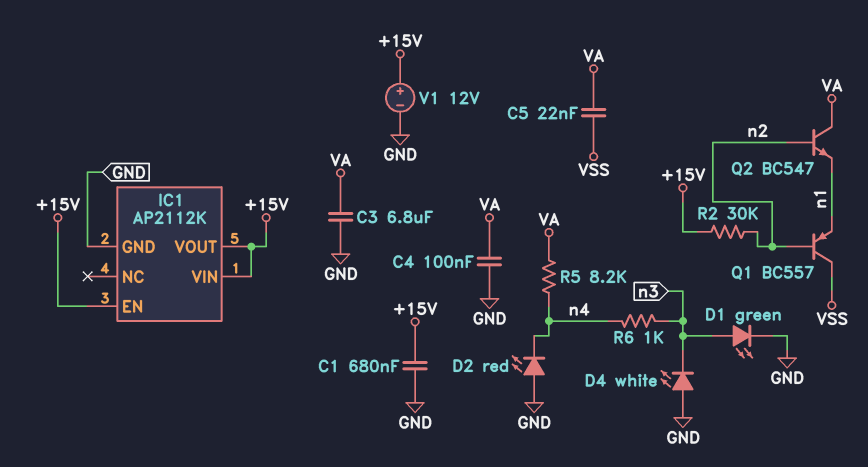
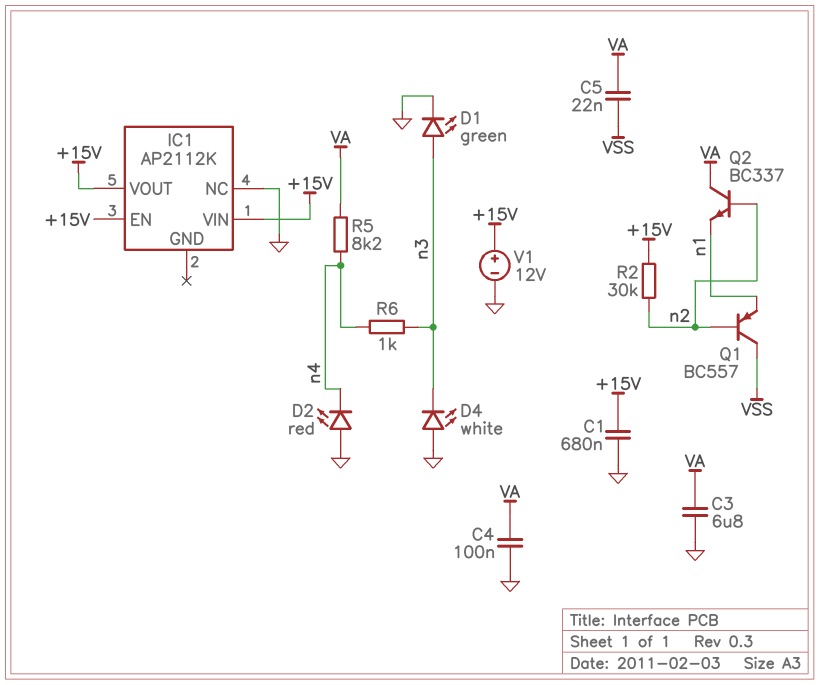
IC1 pin GND: GND -> none
IC1 pin NC: none -> GND
Q2: NPN BC547 (B n2, C VA, E n1) -> NPN BC337 (B n2, C VA, E n1)

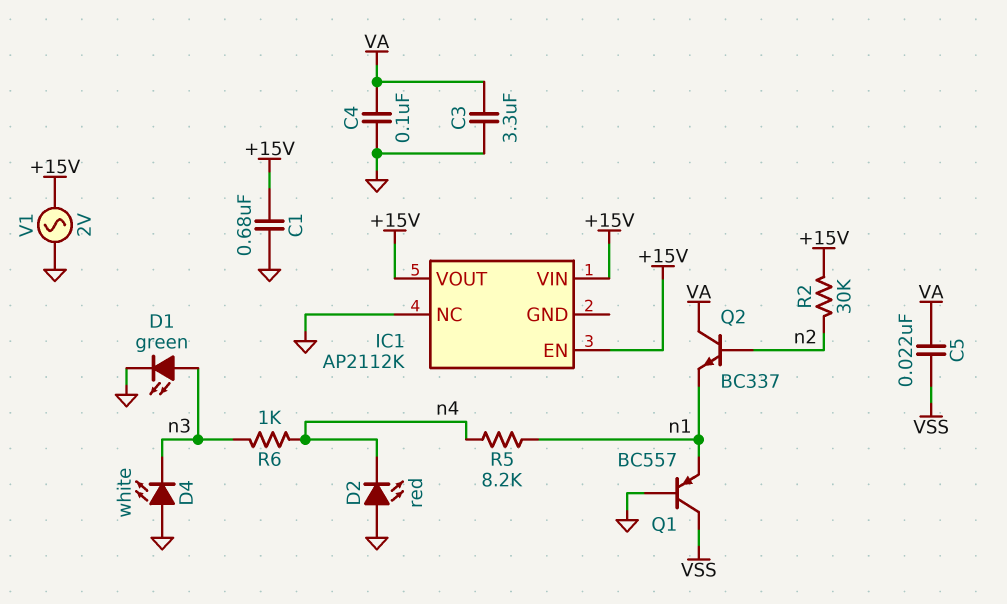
C3: 6.8uF (GND, VA) -> 3.3uF (GND, VA)
Q1: PNP BC557 (B n2, C VSS, E n1) -> PNP BC557 (B GND, C VSS, E n1)
R5: 8.2k (VA, n4) -> 8.2k (n1, n4)
V1: 12V (plus +15V, minus GND) -> AC 2V (+15V, GND)

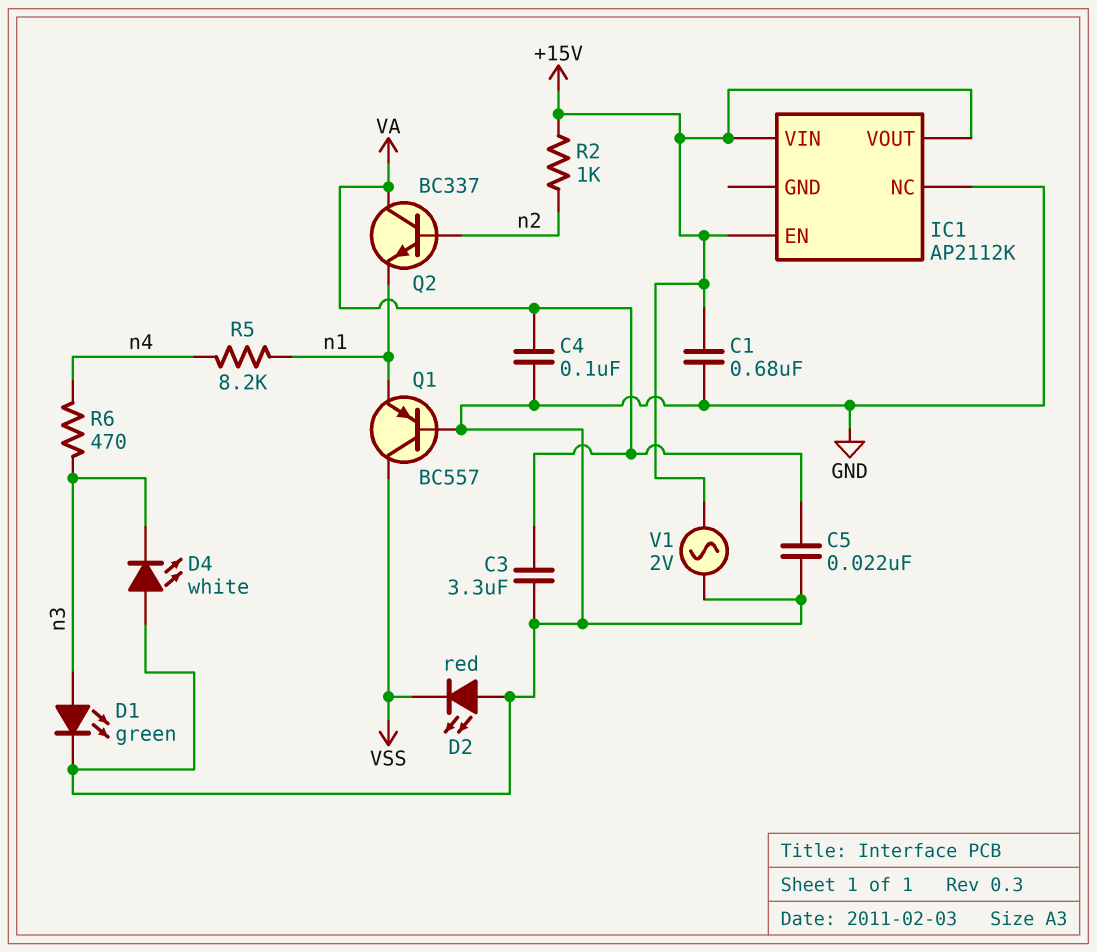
C5: 22nF (VA, VSS) -> 22nF (GND, VA)
D2: LED red (A GND, K n4) -> LED red (A GND, K VSS)
R2: 30k (+15V, n2) -> 1k (+15V, n2)
R6: 1k (n3, n4) -> 470 (n3, n4)

